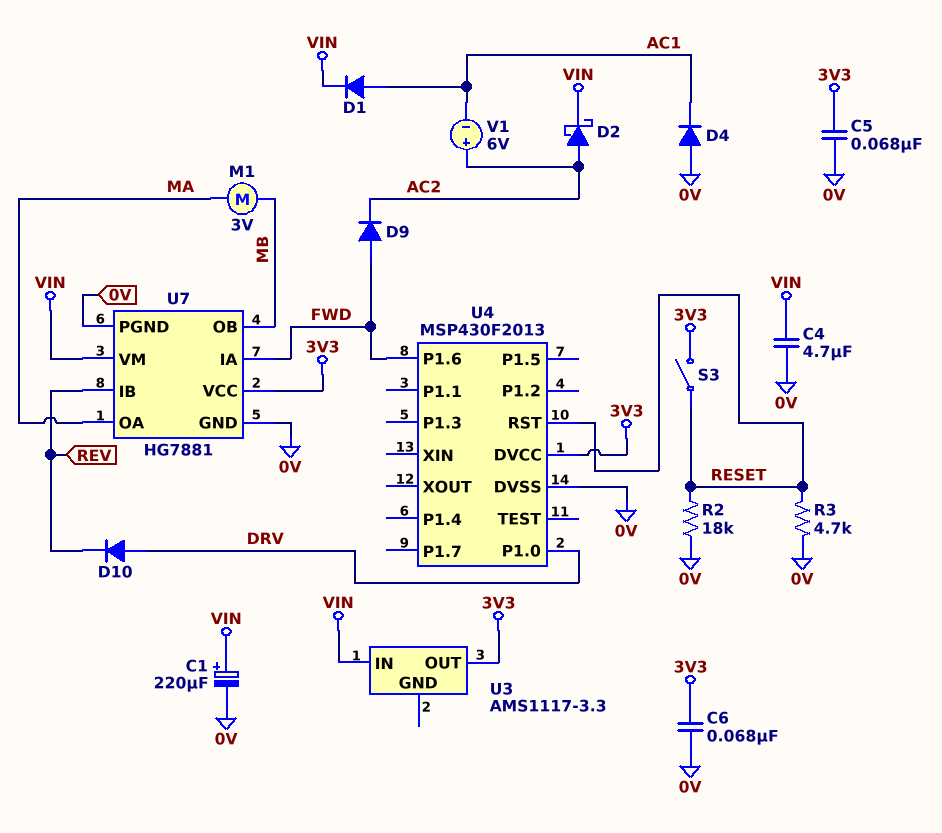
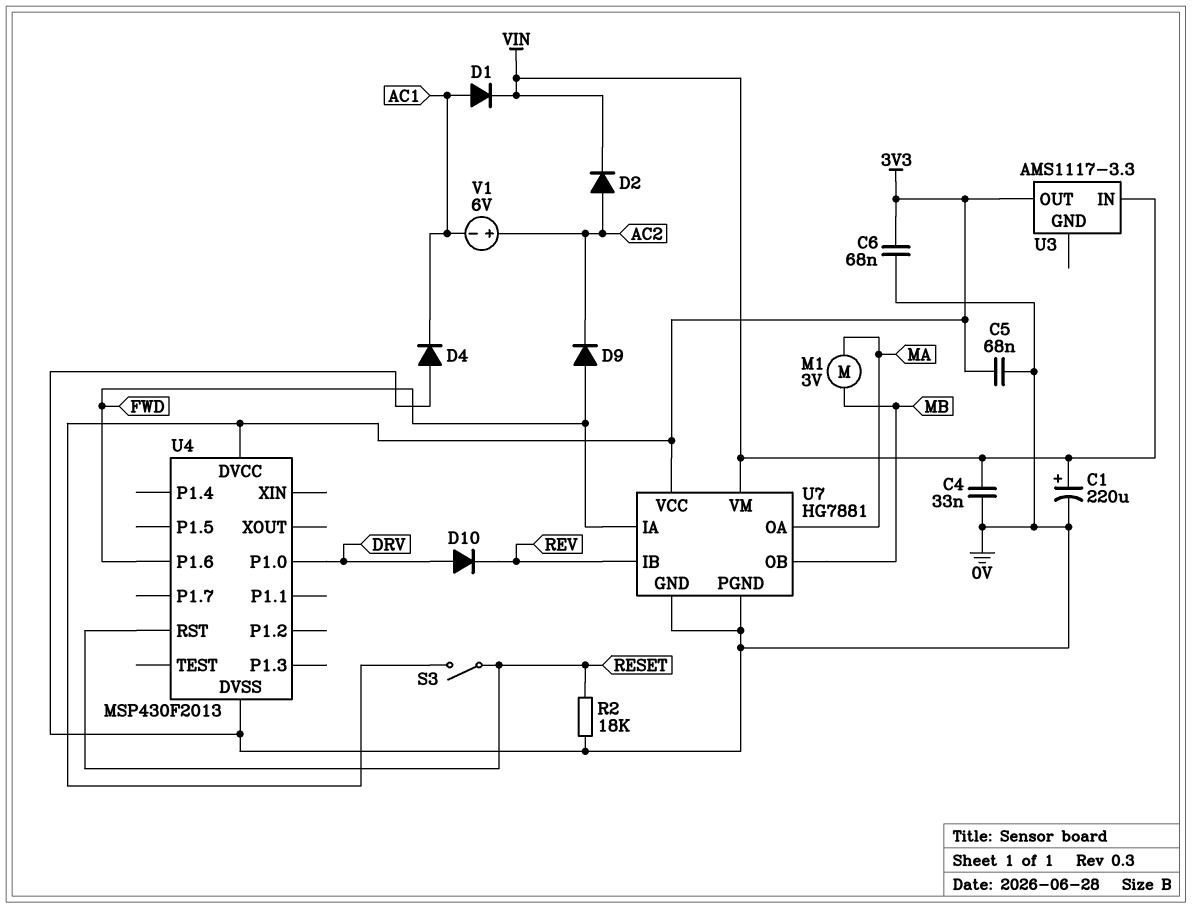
C4: 4.7uF (0V, VIN) -> 33nF (0V, VIN)
D2: schottky (A AC2, K VIN) -> diode (A AC2, K VIN)
R3: 4.7k (0V, RESET) -> none

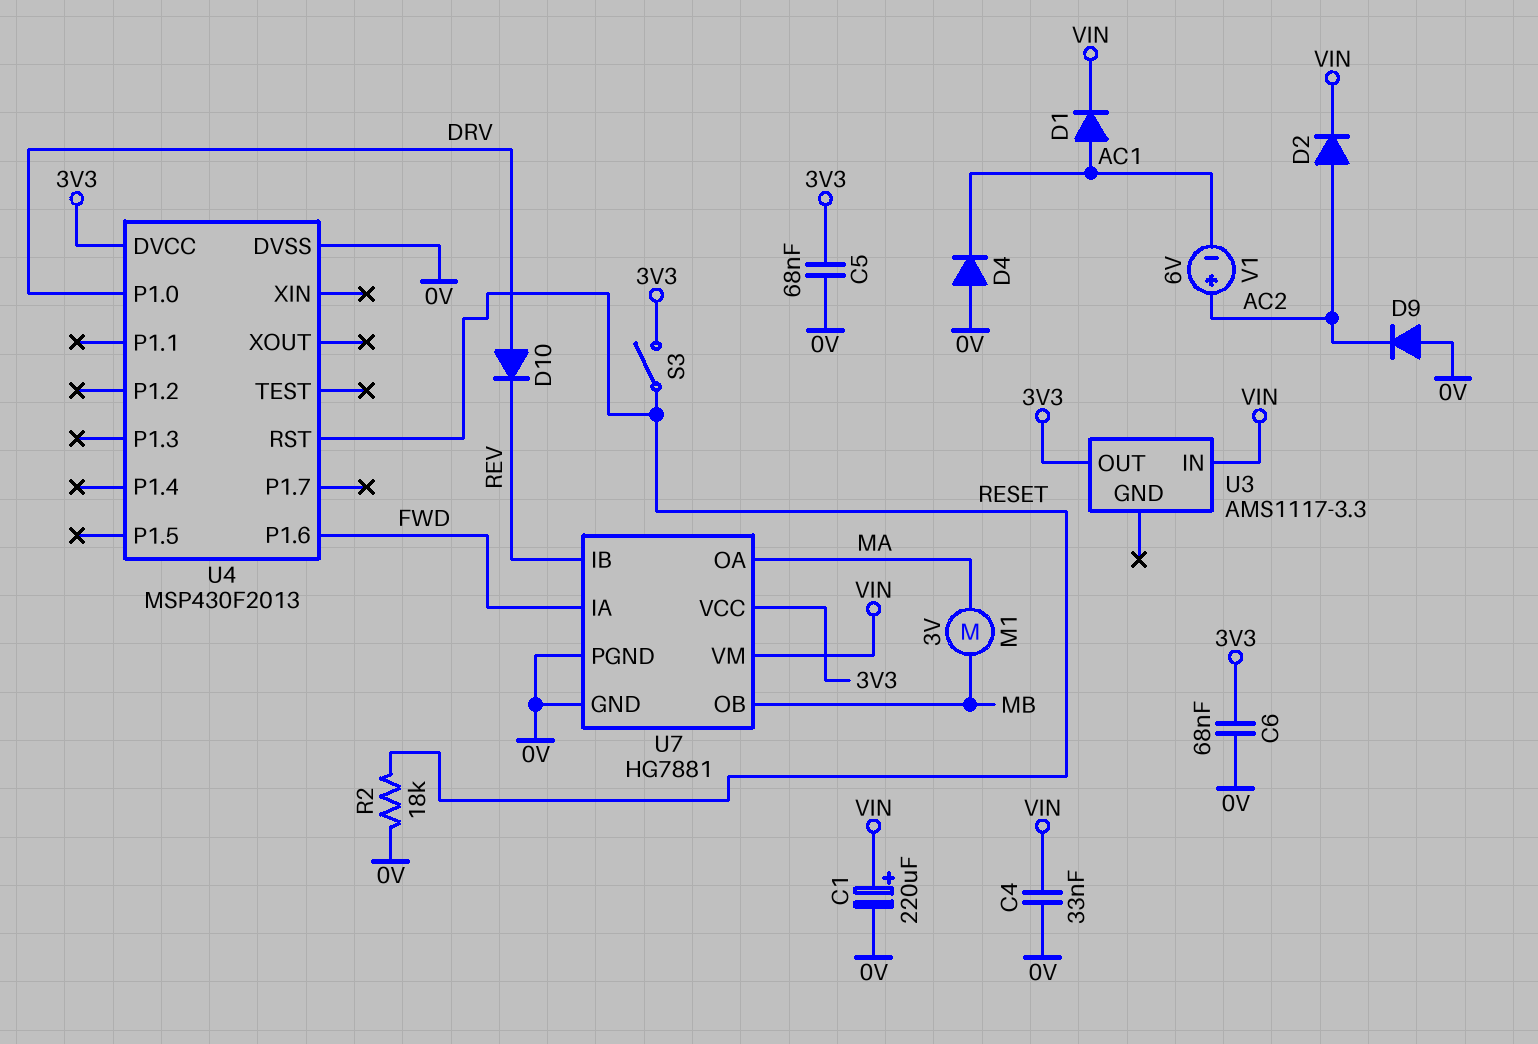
D9: diode (A FWD, K AC2) -> diode (A 0V, K AC2)

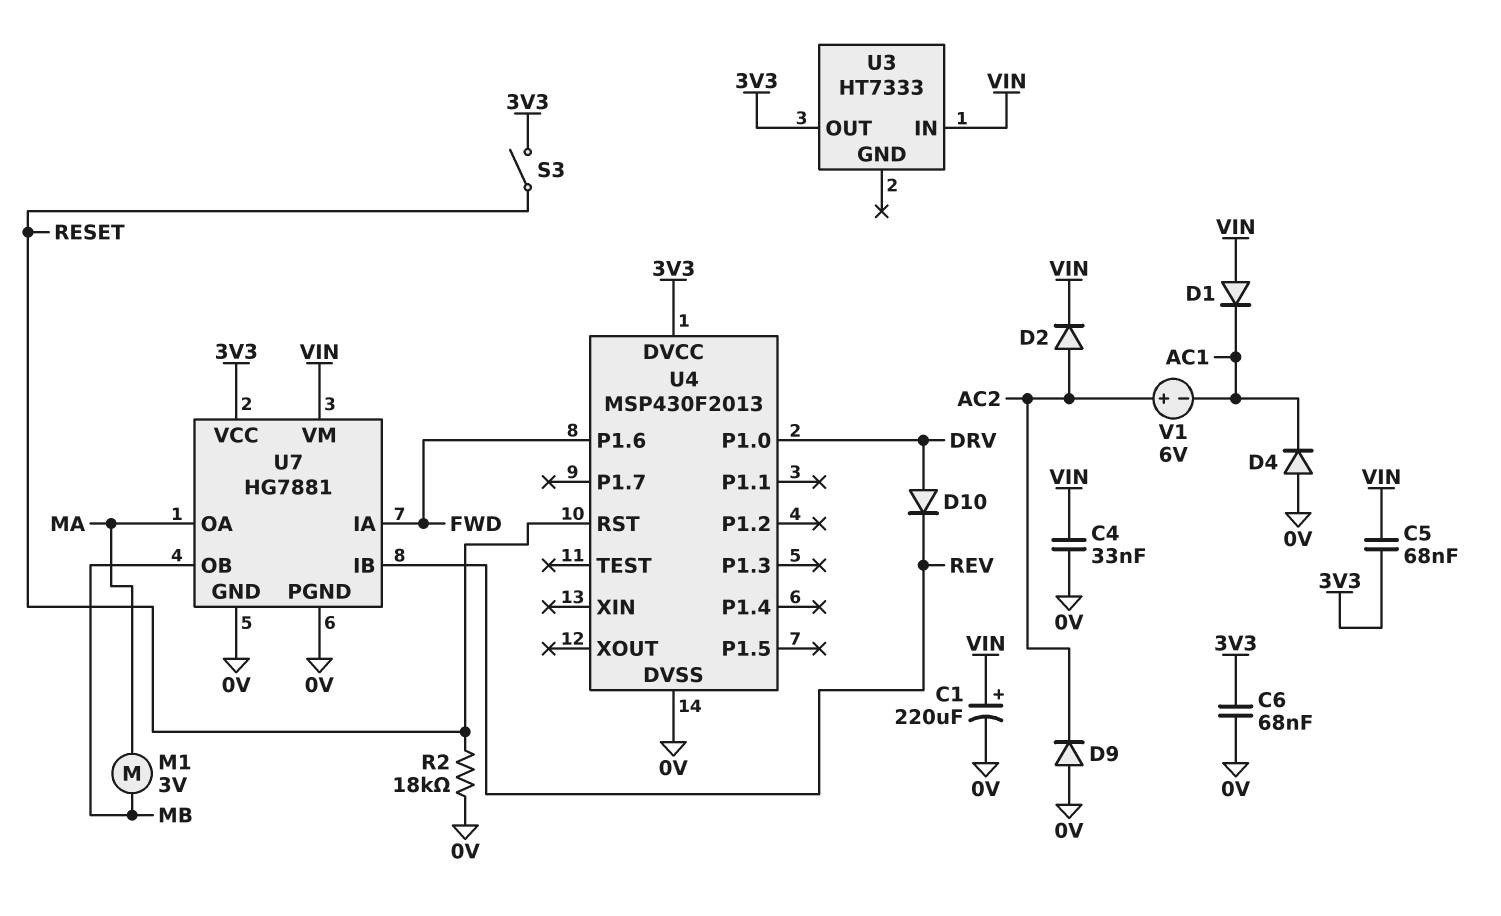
C5: 68nF (0V, 3V3) -> 68nF (3V3, VIN)
D1: diode (A AC1, K VIN) -> diode (A VIN, K AC1)
U3: AMS1117-3.3 -> HT7333

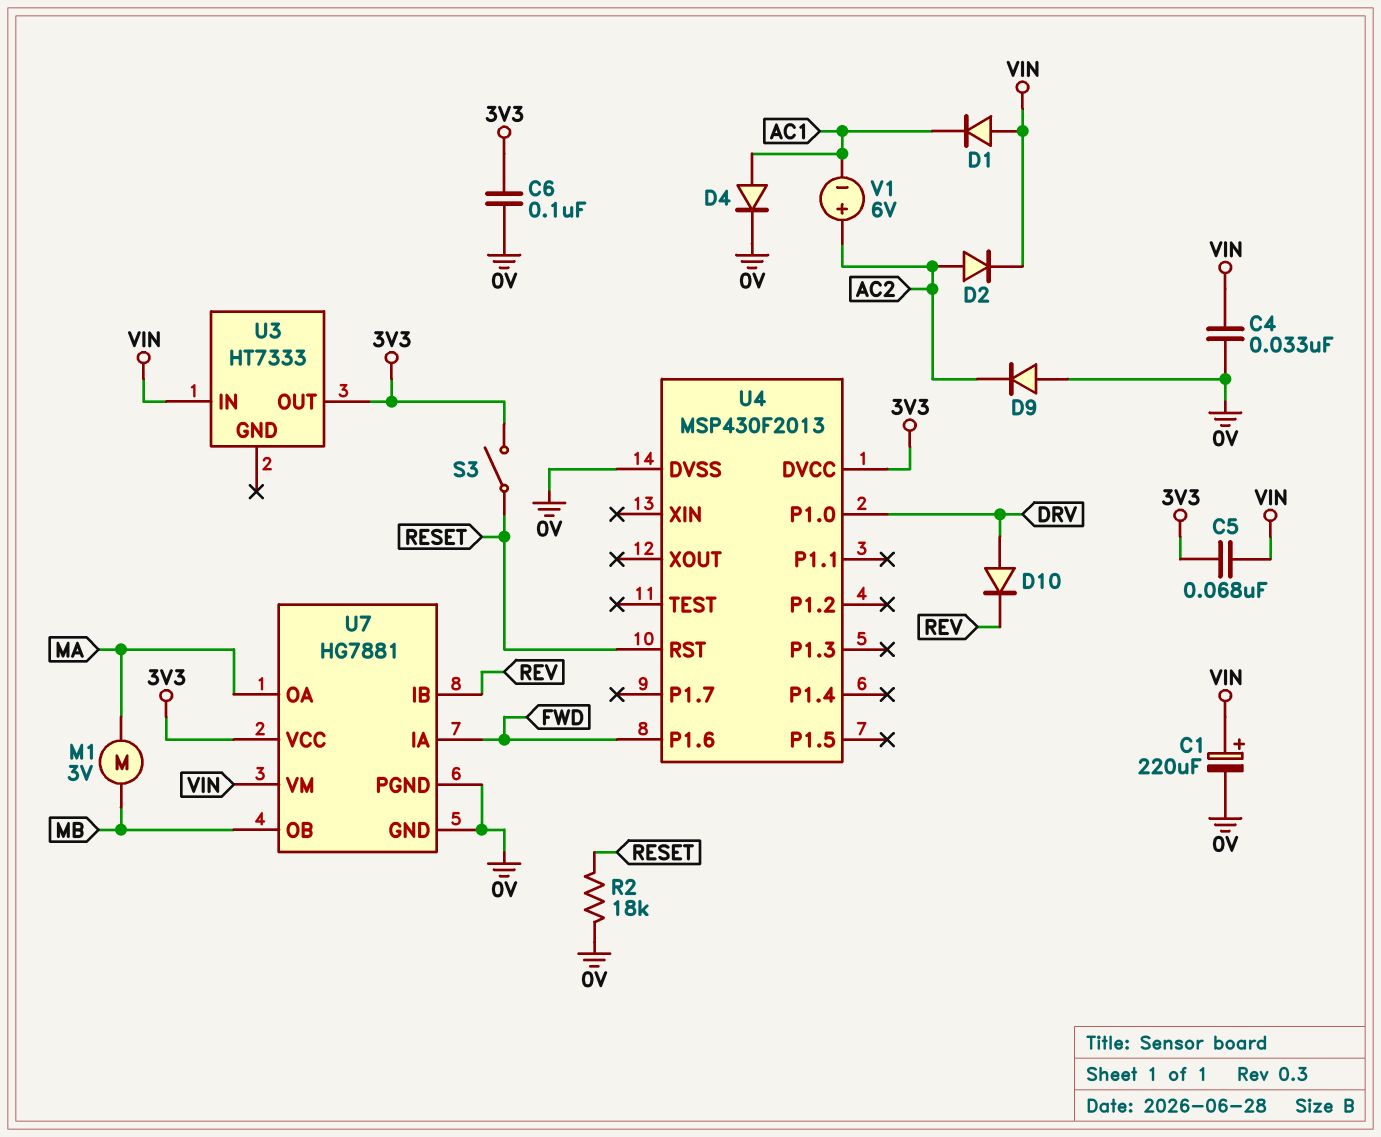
C6: 68nF (0V, 3V3) -> 100nF (0V, 3V3)
D4: diode (A 0V, K AC1) -> diode (A AC1, K 0V)

